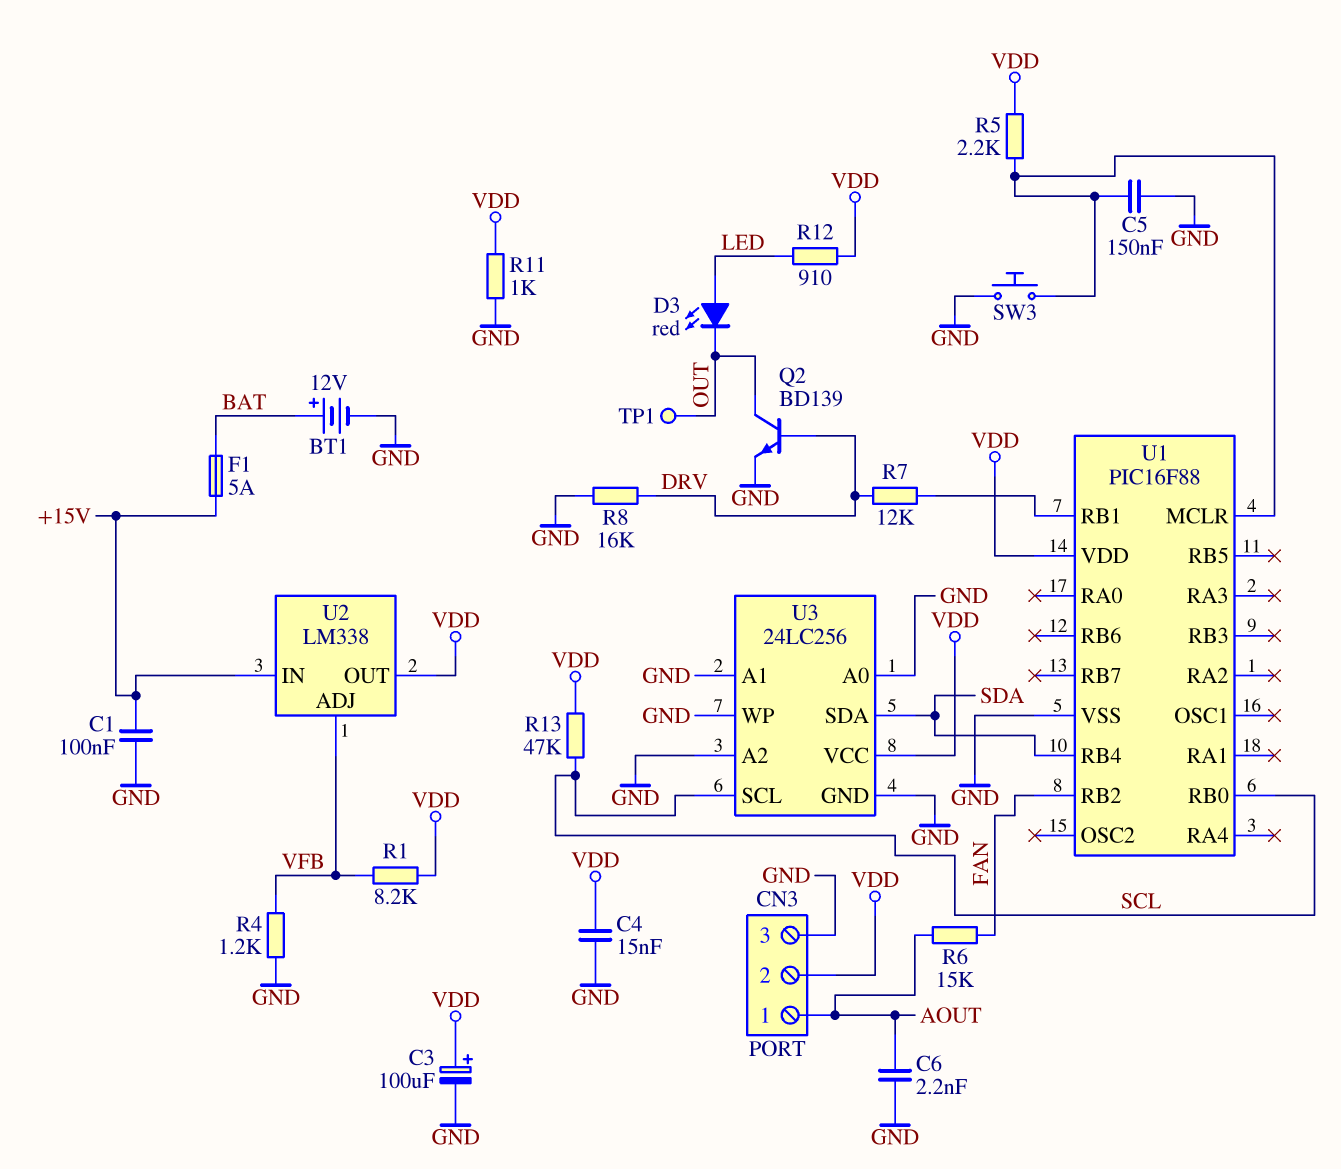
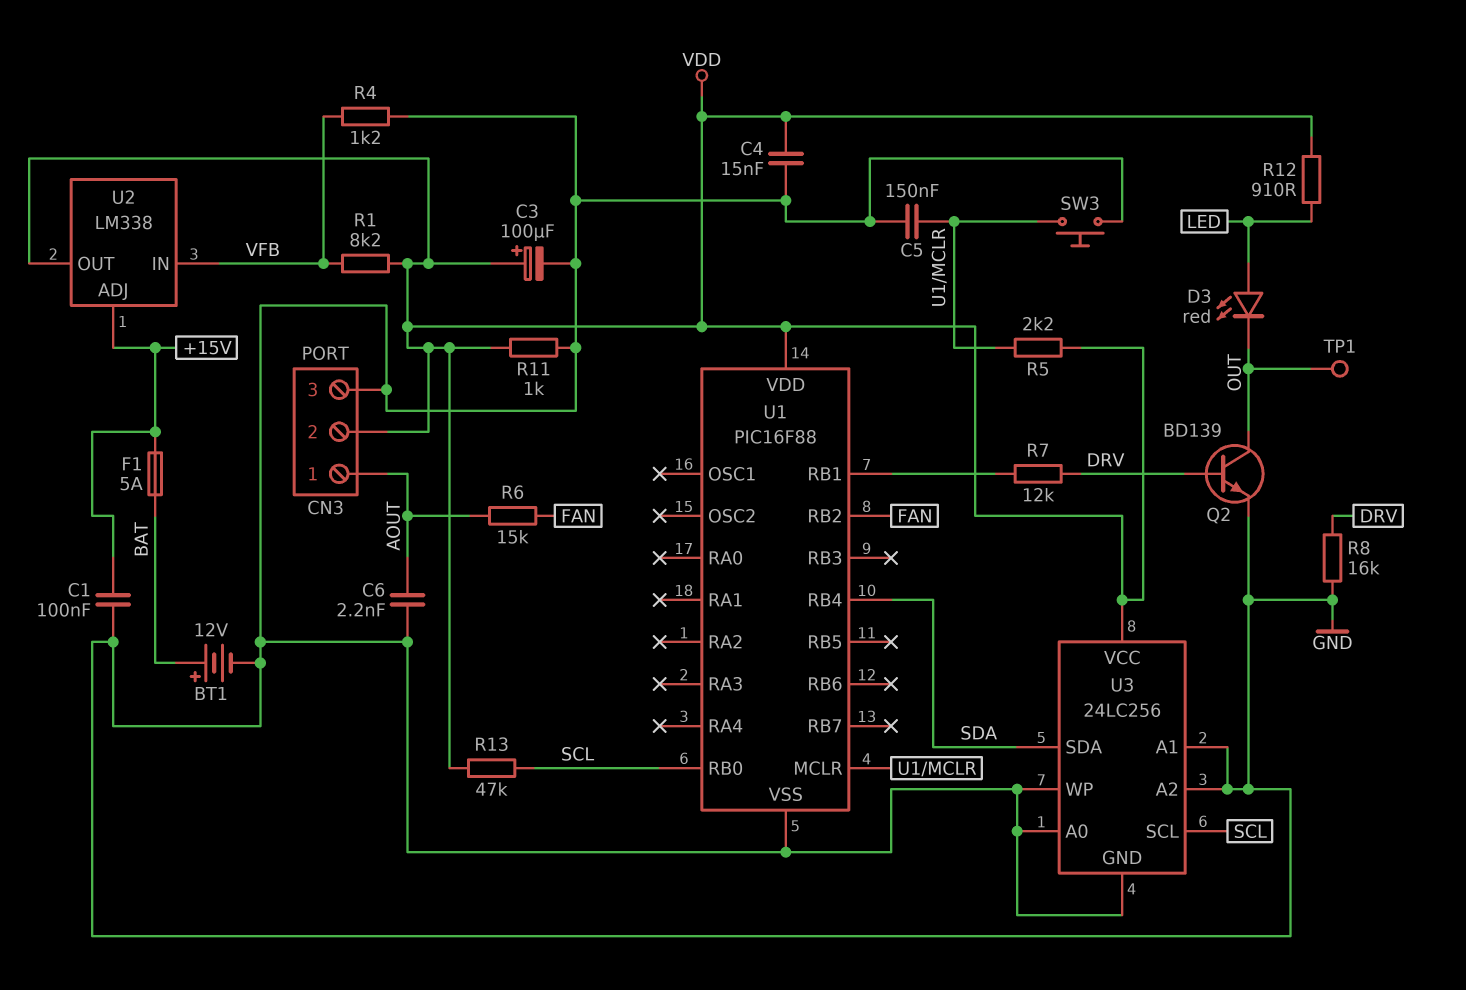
U2 pin ADJ: VFB -> +15V
U2 pin IN: +15V -> VFB

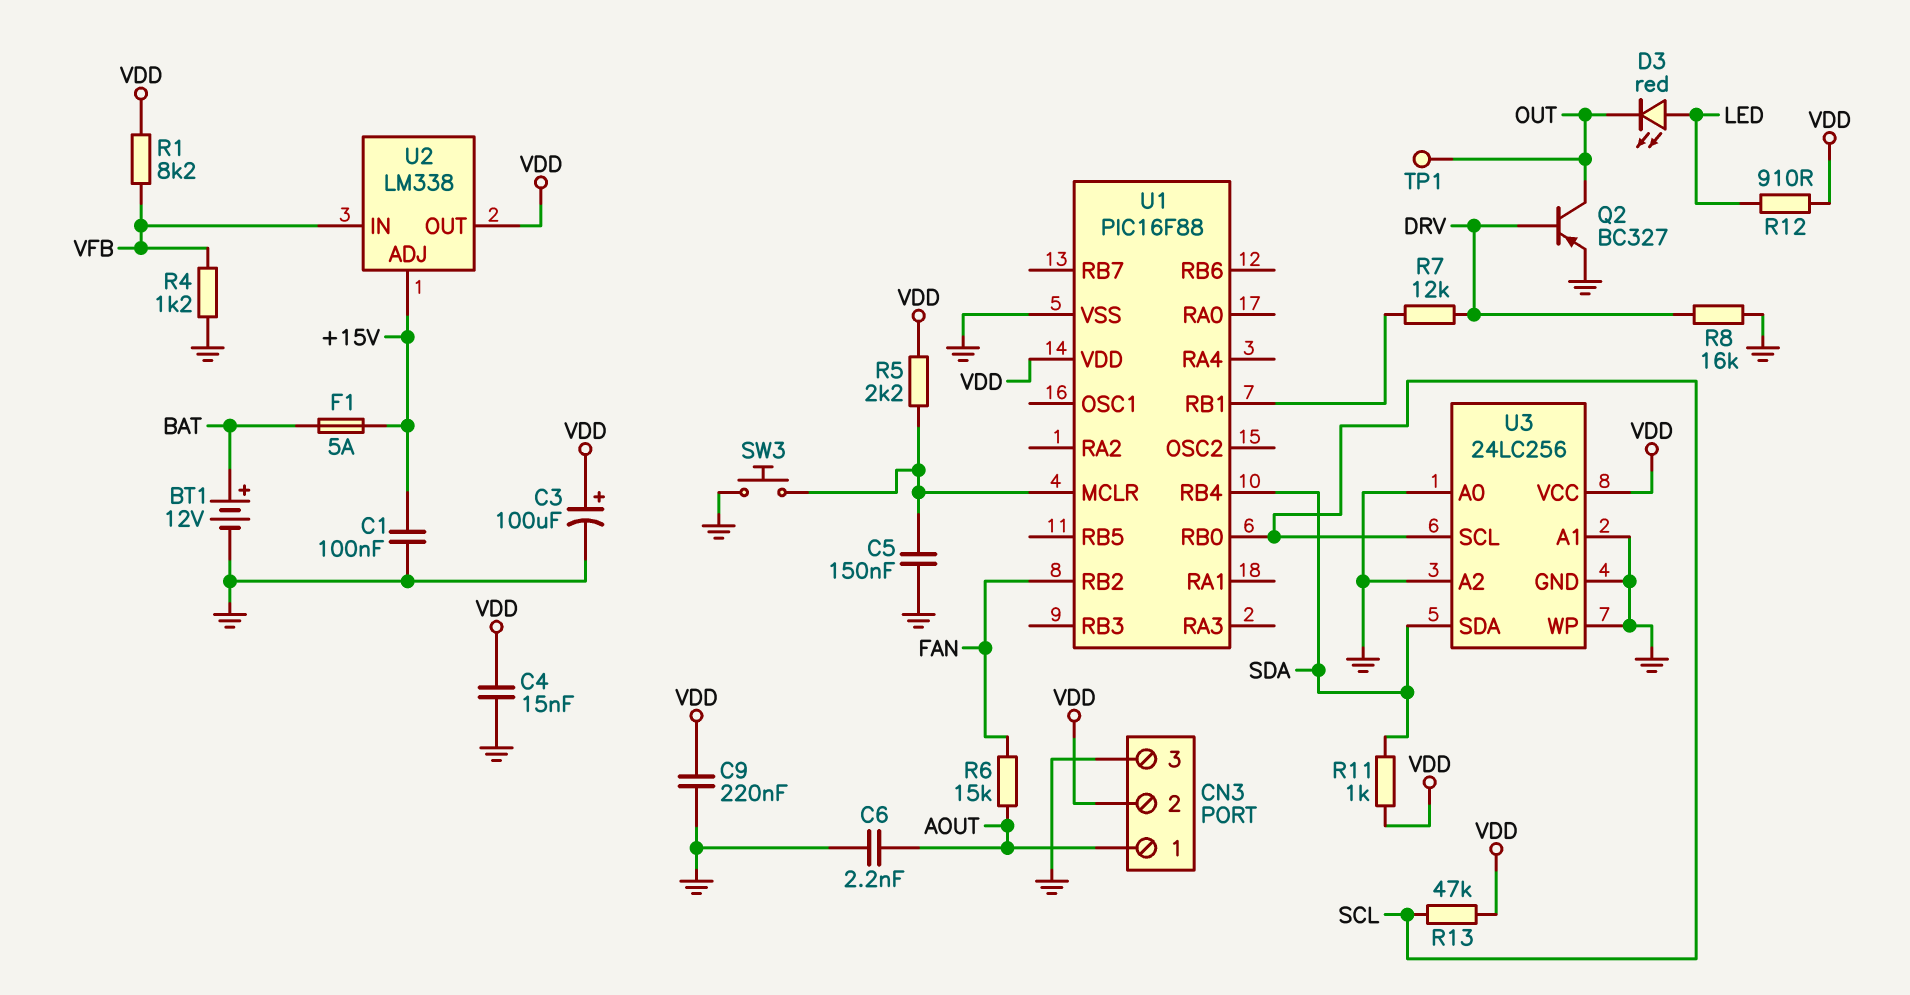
C9: none -> 220nF (GND, VDD)
Q2: NPN BD139 (B DRV, C OUT, E GND) -> PNP BC327 (B DRV, C OUT, E GND)
R11: 1k (GND, VDD) -> 1k (SDA, VDD)

